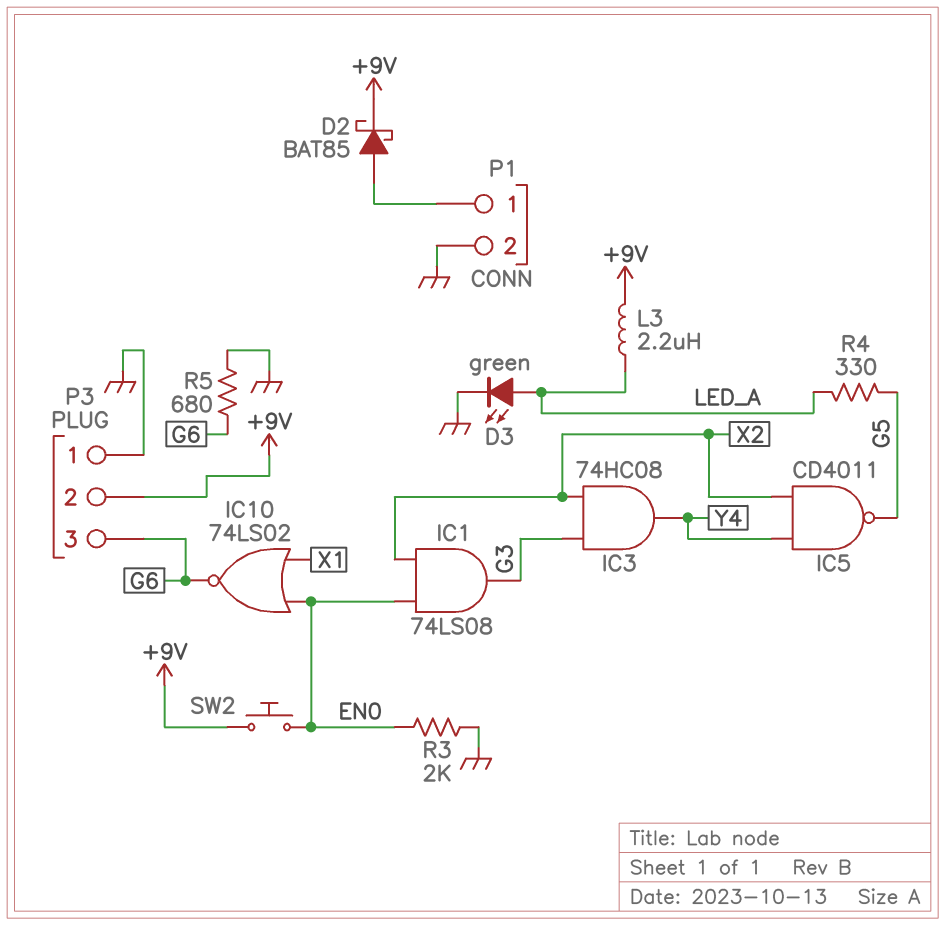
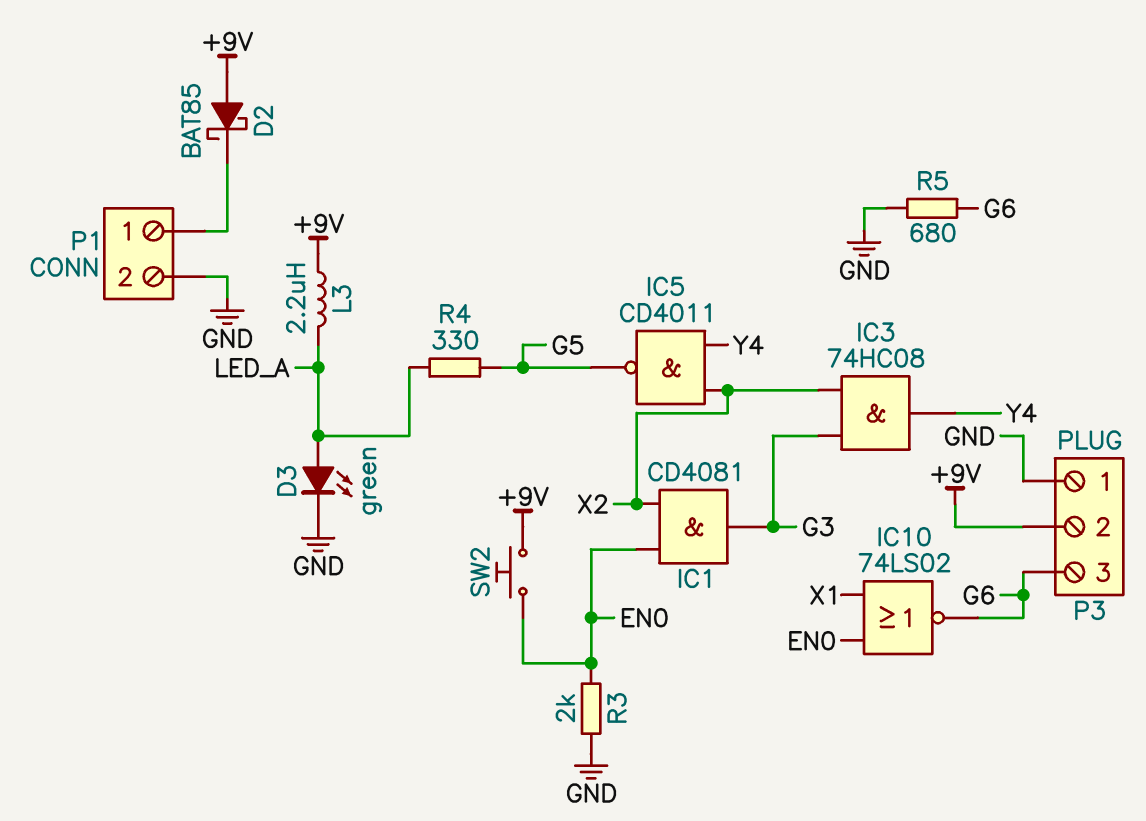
D2: schottky BAT85 (A P1/1, K +9V) -> schottky BAT85 (A +9V, K P1/1)
IC1: AND 74LS08 (in EN0, in X2, out G3) -> AND CD4081 (in EN0, in X2, out G3)

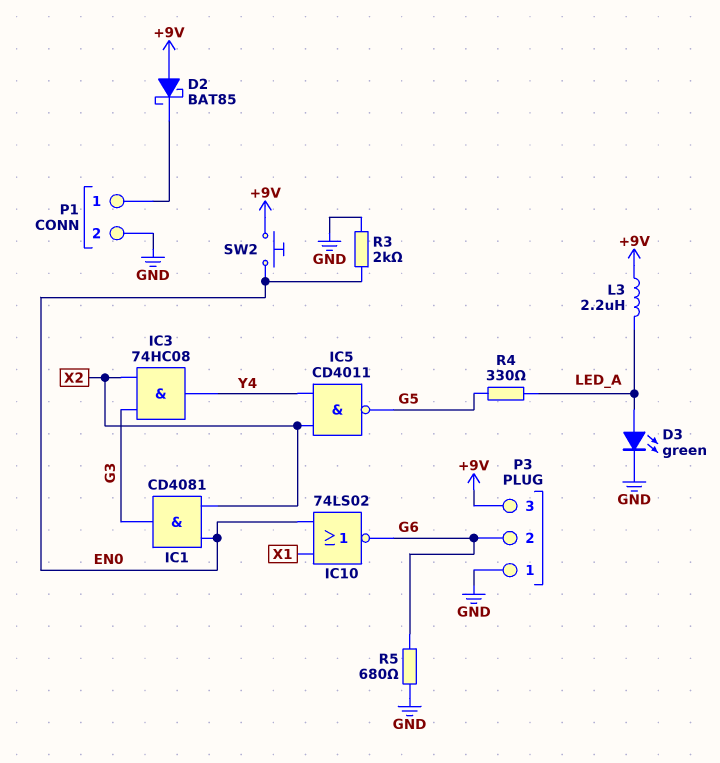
P3 pin 2: +9V -> G6
P3 pin 3: G6 -> +9V

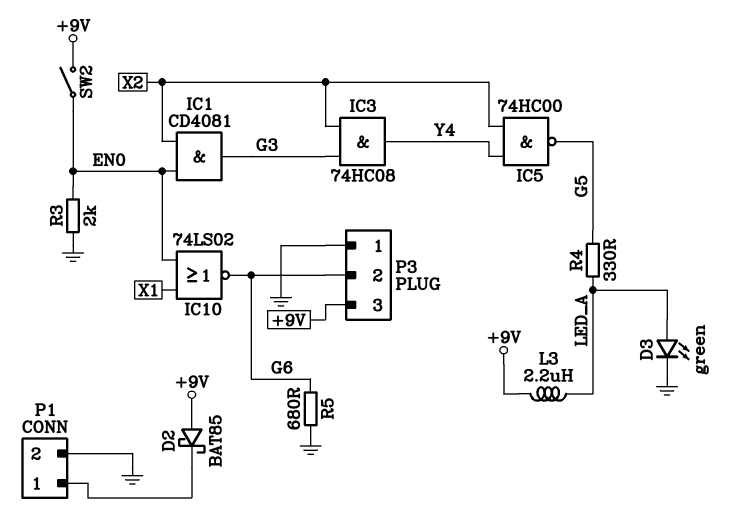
IC5: NAND CD4011 (in X2, in Y4, out G5) -> NAND 74HC00 (in X2, in Y4, out G5)
SW2: button (+9V, EN0) -> switch (+9V, EN0)

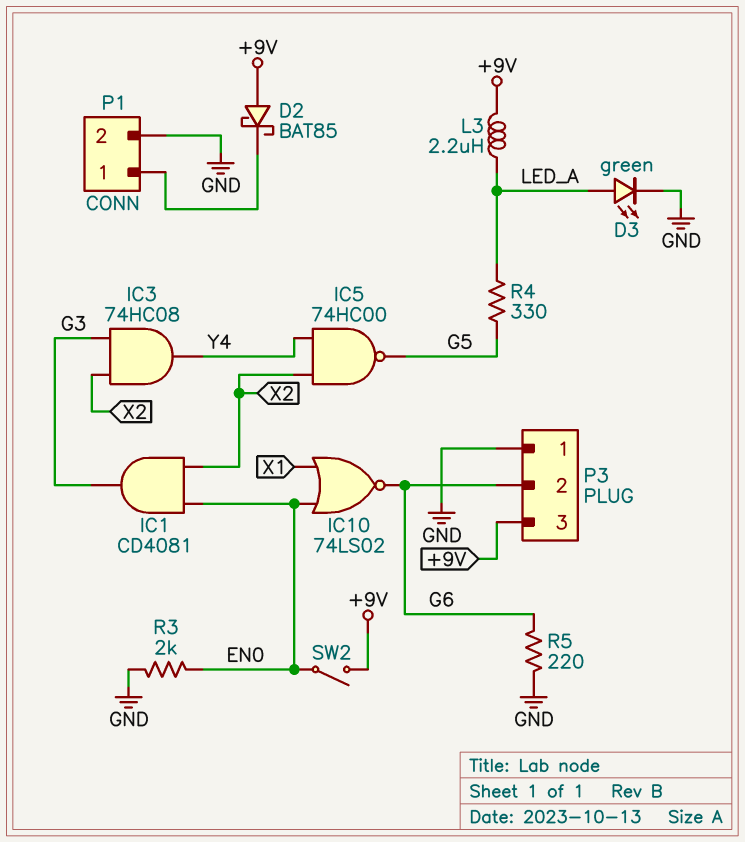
R5: 680 (G6, GND) -> 220 (G6, GND)

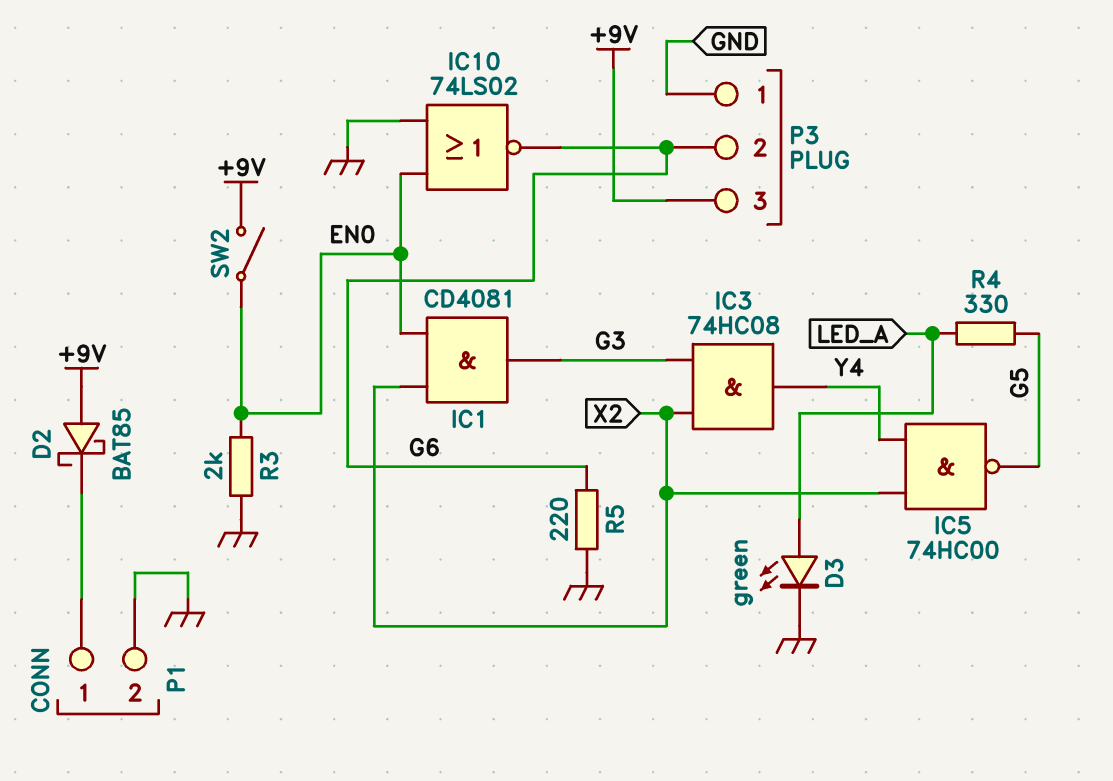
IC10: NOR 74LS02 (in EN0, in X1, out G6) -> NOR 74LS02 (in EN0, in GND, out G6)
L3: 2.2uH (+9V, LED_A) -> none

